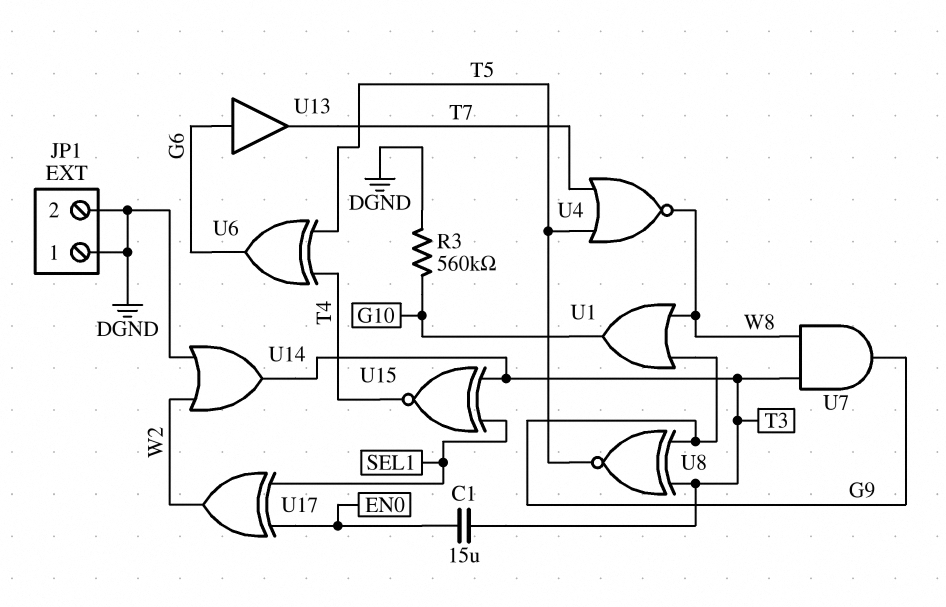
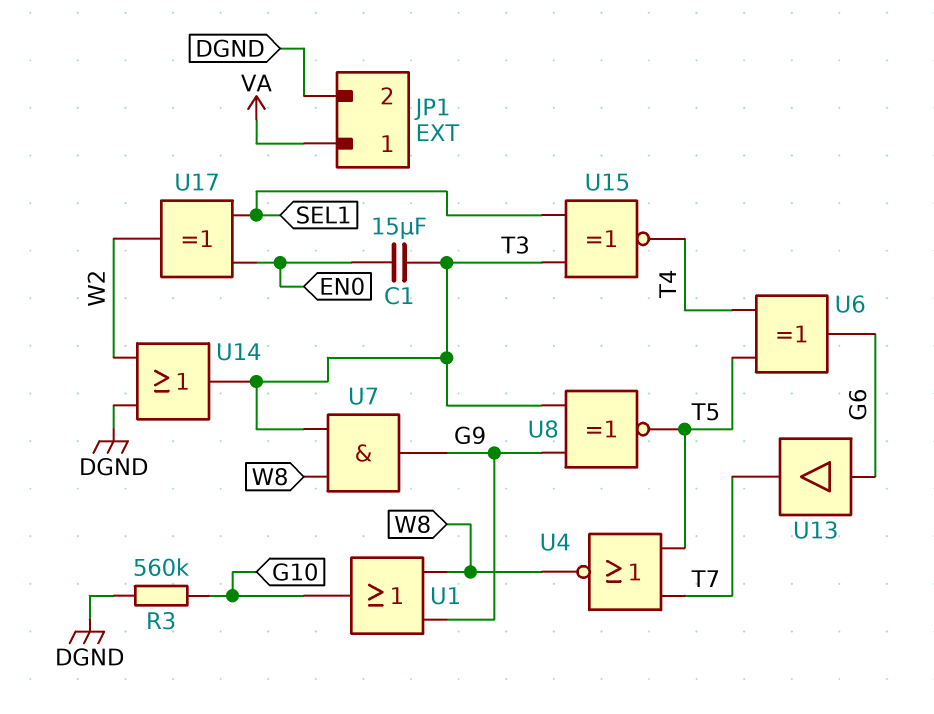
JP1 pin 1: DGND -> VA

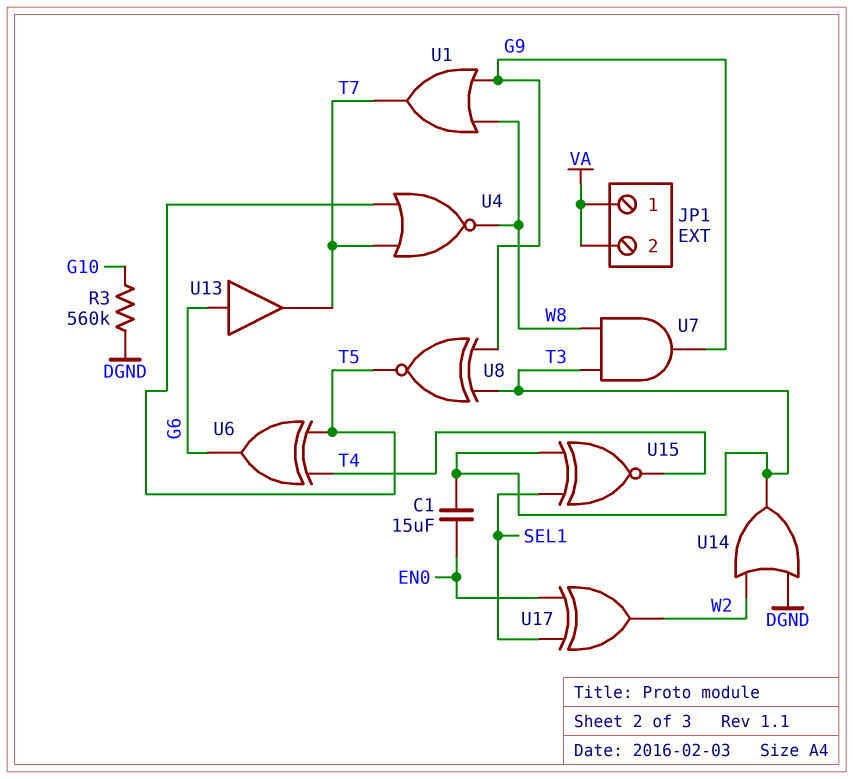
JP1 pin 2: DGND -> VA
U1: OR (in G9, in W8, out G10) -> OR (in G9, in W8, out T7)

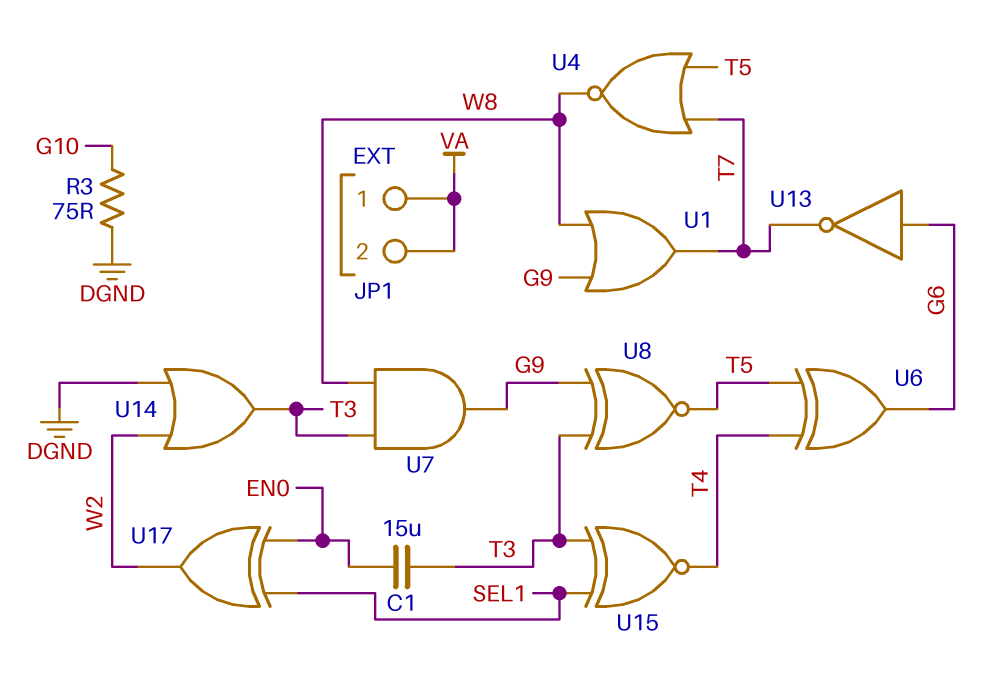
R3: 560k (DGND, G10) -> 75 (DGND, G10)
U13: buffer (in G6, out T7) -> NOT (in G6, out T7)

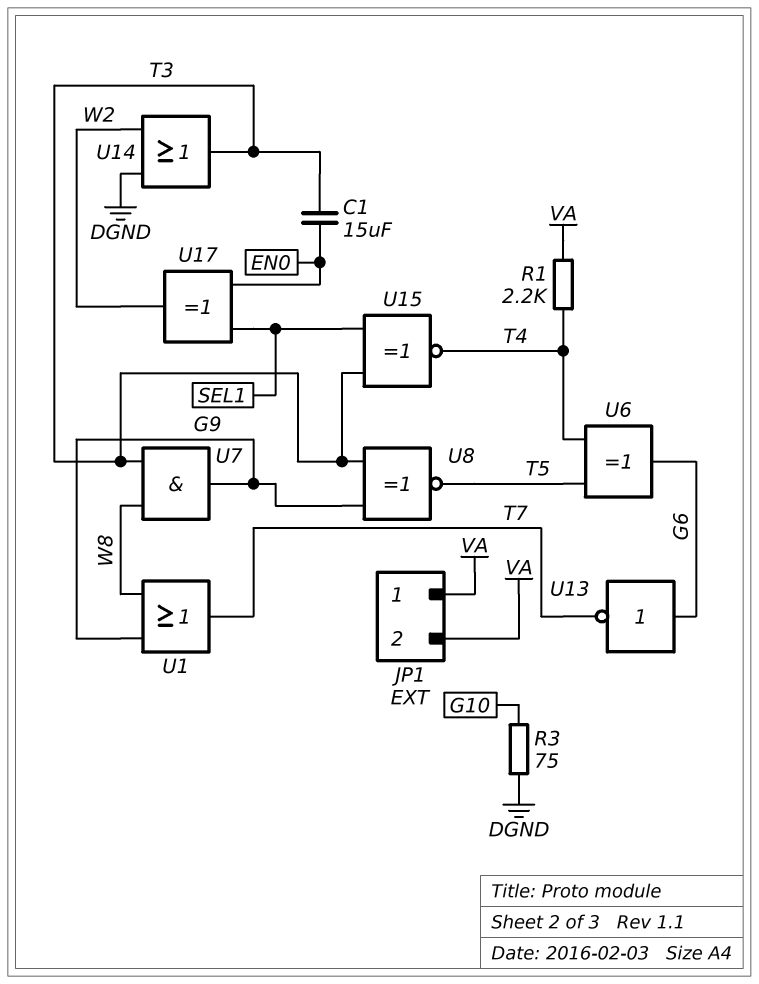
R1: none -> 2.2k (T4, VA)
U4: NOR (in T5, in T7, out W8) -> none

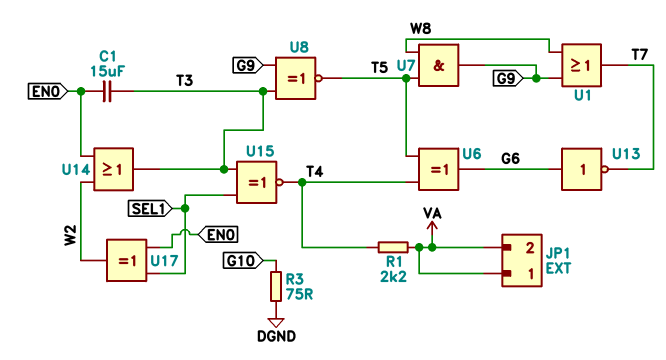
U7: AND (in T3, in W8, out G9) -> AND (in T5, in W8, out G9)
U14: OR (in DGND, in W2, out T3) -> OR (in EN0, in W2, out T3)

